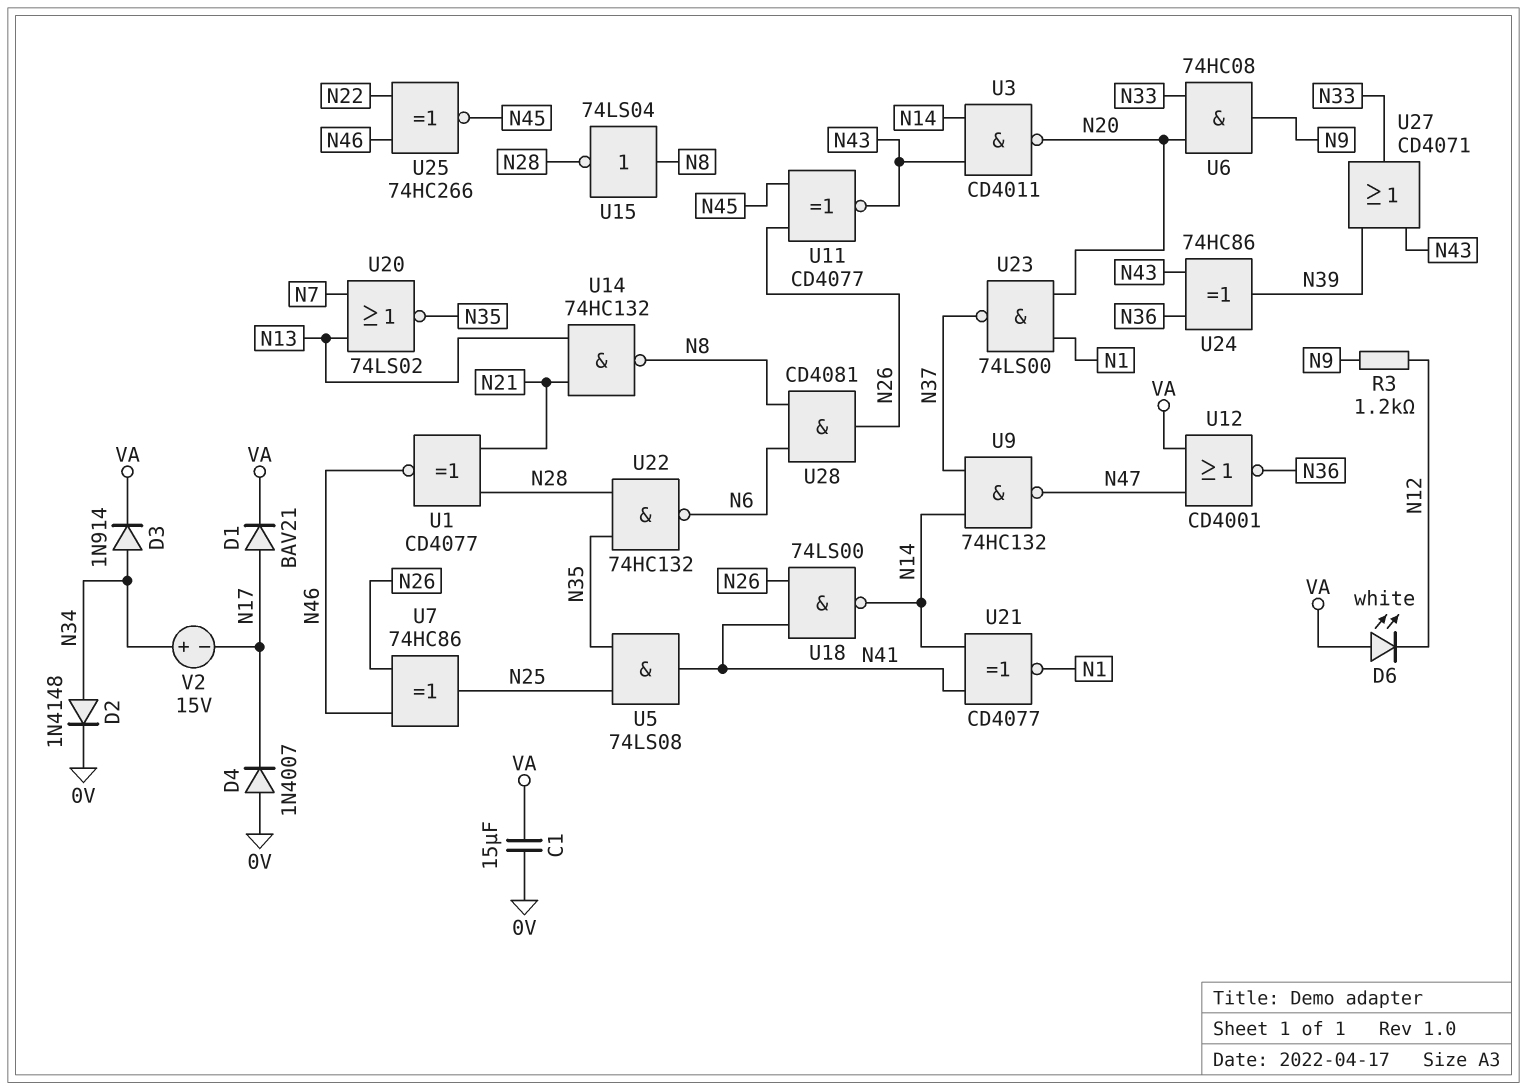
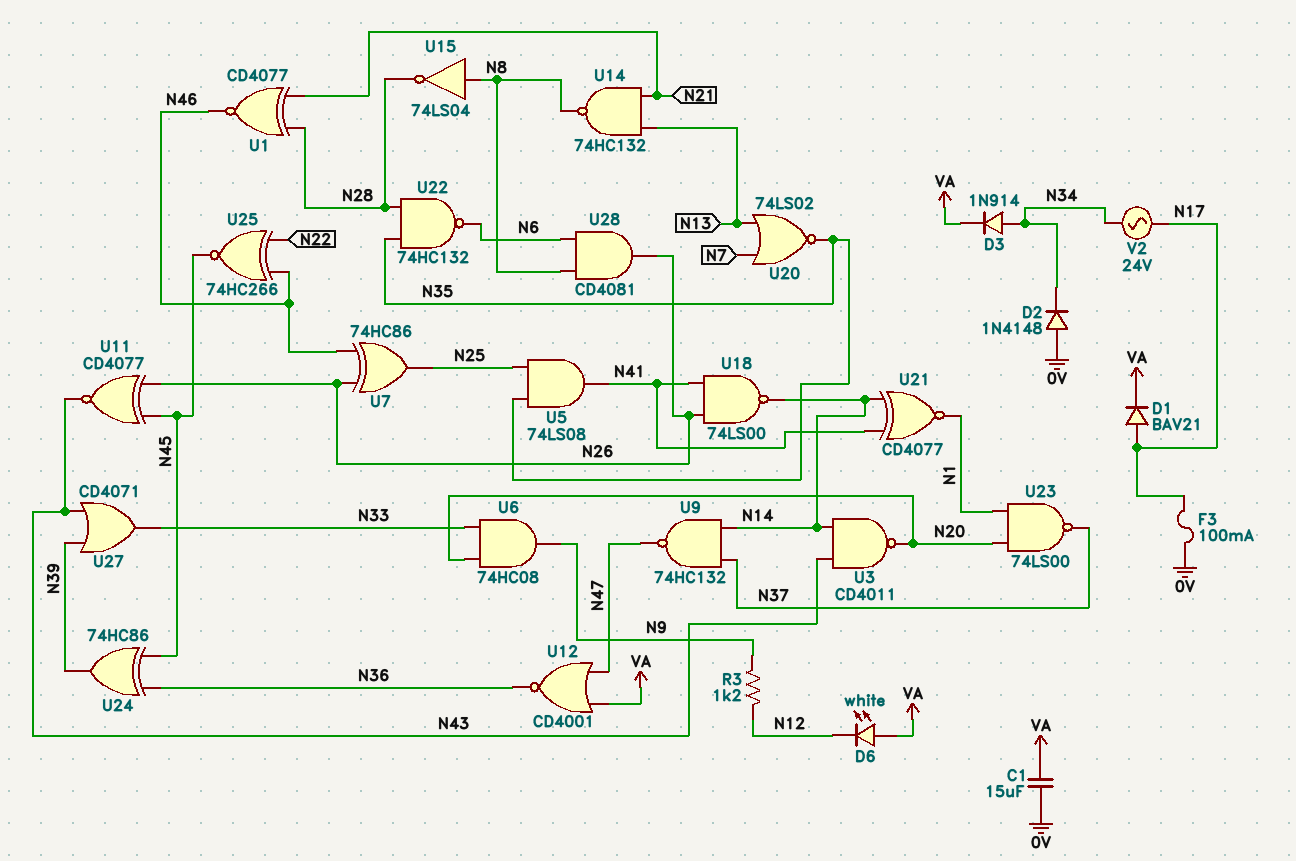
D2: diode 1N4148 (A N34, K 0V) -> diode 1N4148 (A 0V, K N34)
D4: diode 1N4007 (A 0V, K N17) -> none
F3: none -> 100mA (0V, N17)
U24: XOR 74HC86 (in N36, in N43, out N39) -> XOR 74HC86 (in N36, in N45, out N39)
V2: 15V (plus N34, minus N17) -> AC 24V (N17, N34)

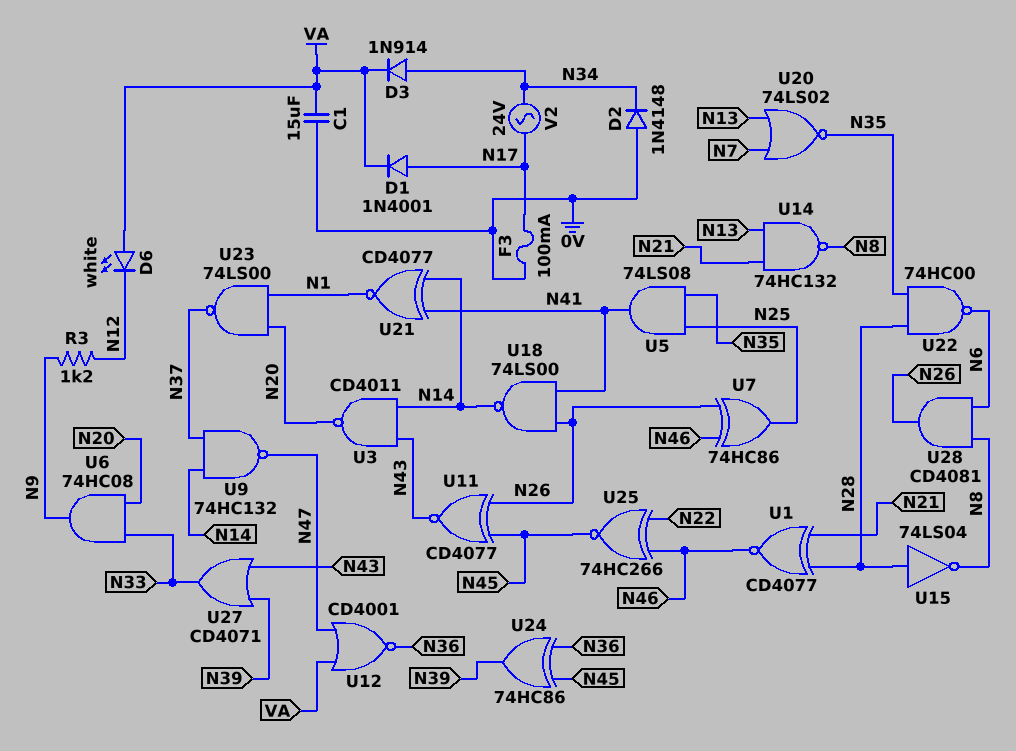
D1: diode BAV21 (A N17, K VA) -> diode 1N4001 (A N17, K VA)
U15: NOT 74LS04 (in N8, out N28) -> NOT 74LS04 (in N28, out N8)
U22: NAND 74HC132 (in N28, in N35, out N6) -> NAND 74HC00 (in N28, in N35, out N6)

